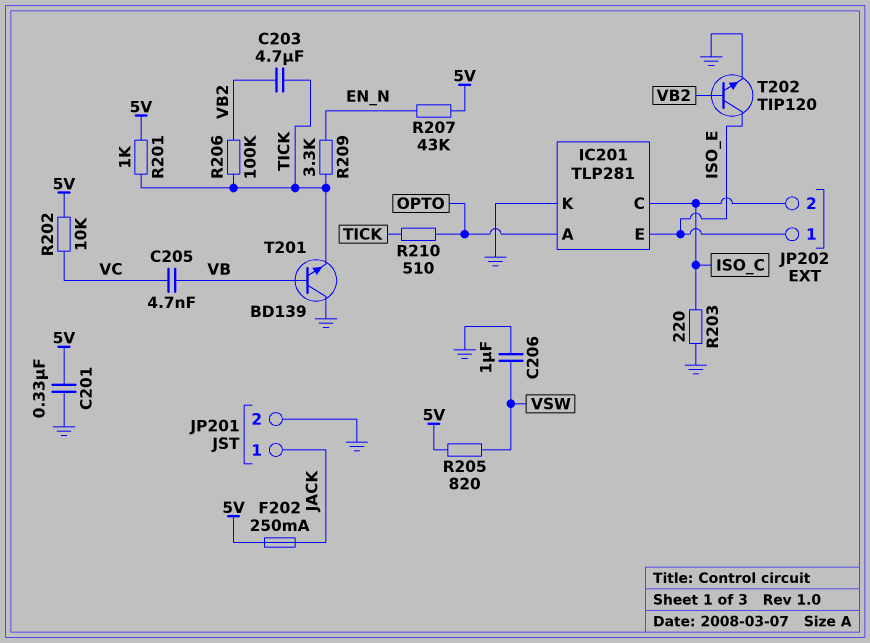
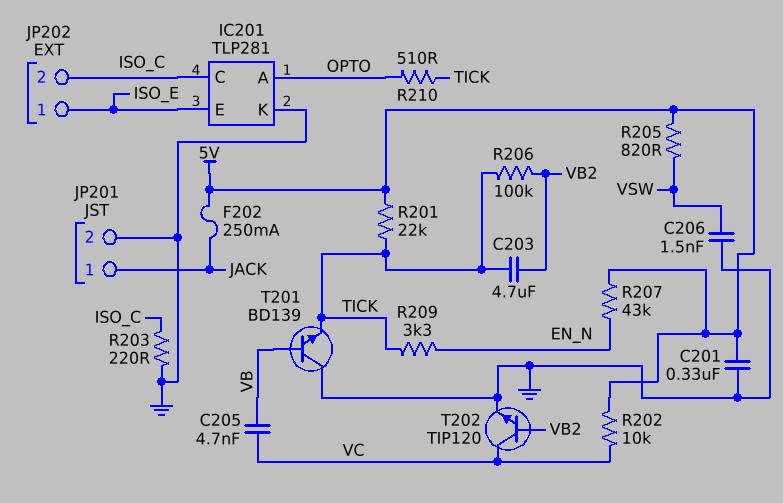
C206: 1uF (GND, VSW) -> 1.5nF (GND, VSW)
R201: 1k (5V, TICK) -> 22k (5V, TICK)
T202: NPN TIP120 (B VB2, C ISO_E, E GND) -> NPN TIP120 (B VB2, C VC, E GND)

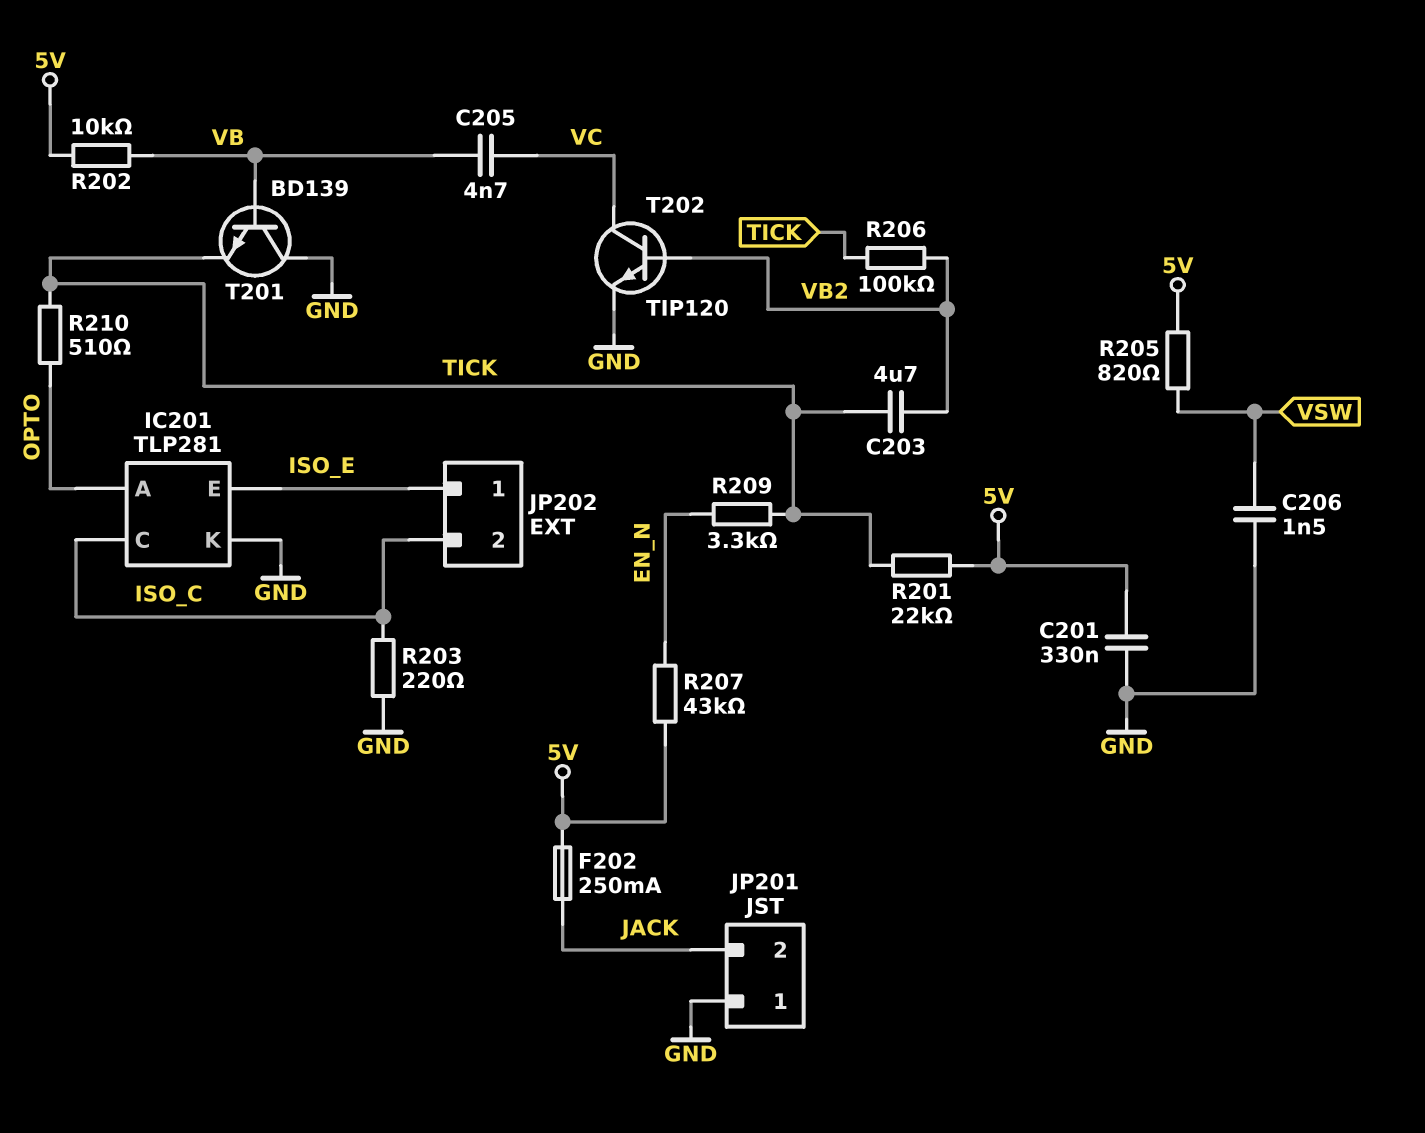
JP201 pin 1: JACK -> GND
JP201 pin 2: GND -> JACK
R202: 10k (5V, VC) -> 10k (5V, VB)

